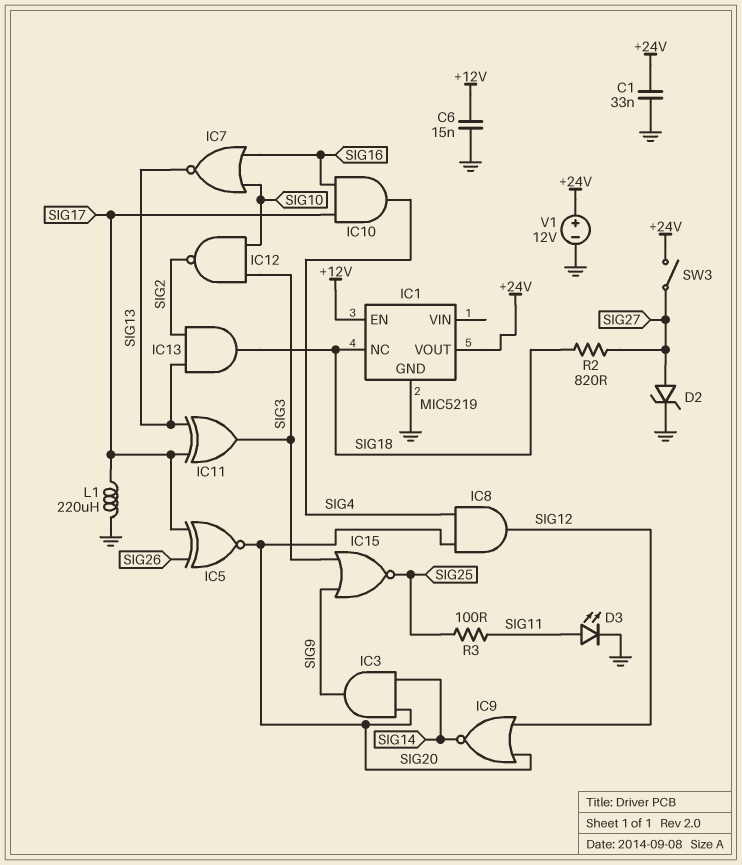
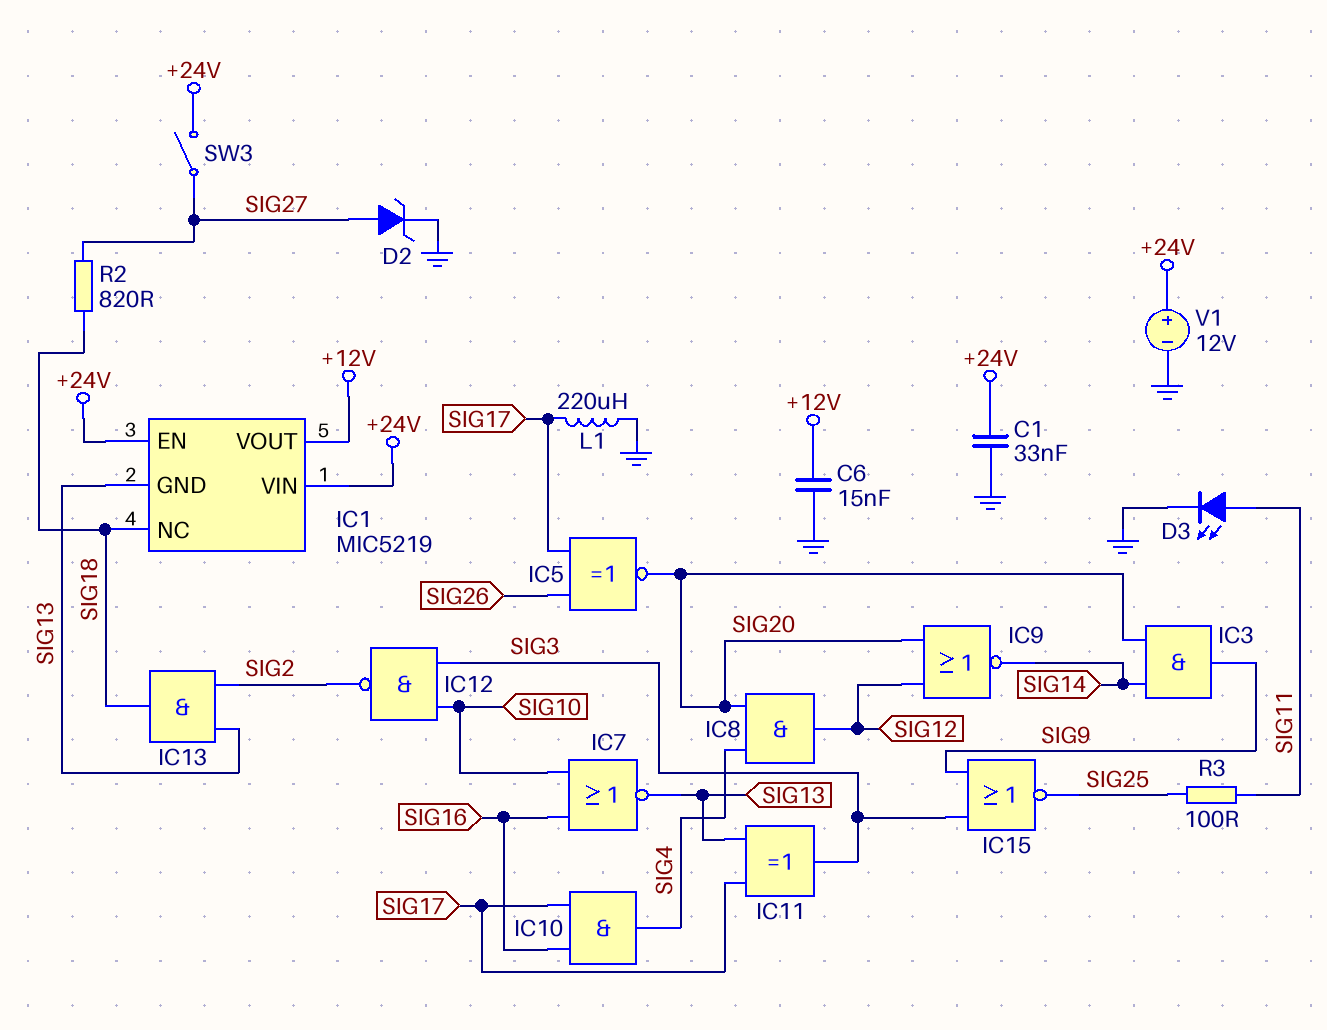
IC1 pin EN: +12V -> +24V
IC1 pin GND: GND -> SIG13
IC1 pin VIN: none -> +24V
IC1 pin VOUT: +24V -> +12V

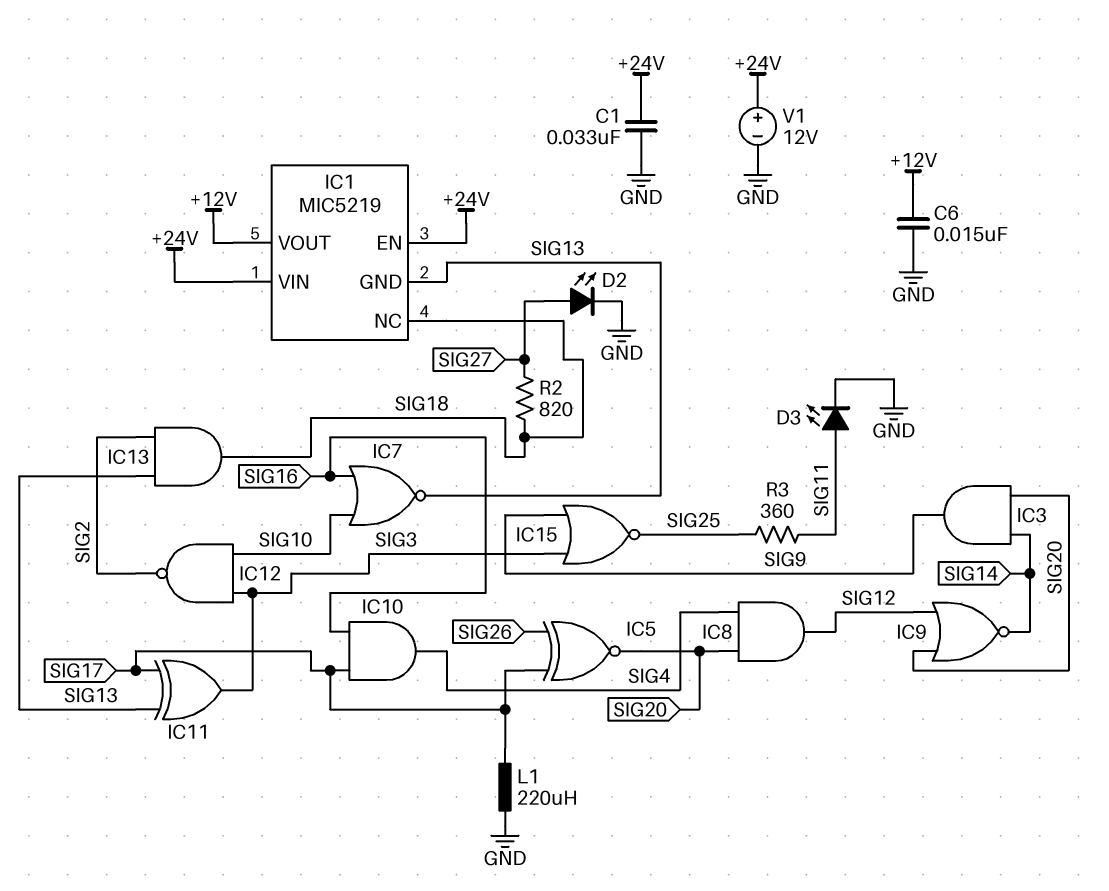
D2: zener (A SIG27, K GND) -> LED (A SIG27, K GND)
R3: 100 (SIG11, SIG25) -> 360 (SIG11, SIG25)
SW3: switch (+24V, SIG27) -> none

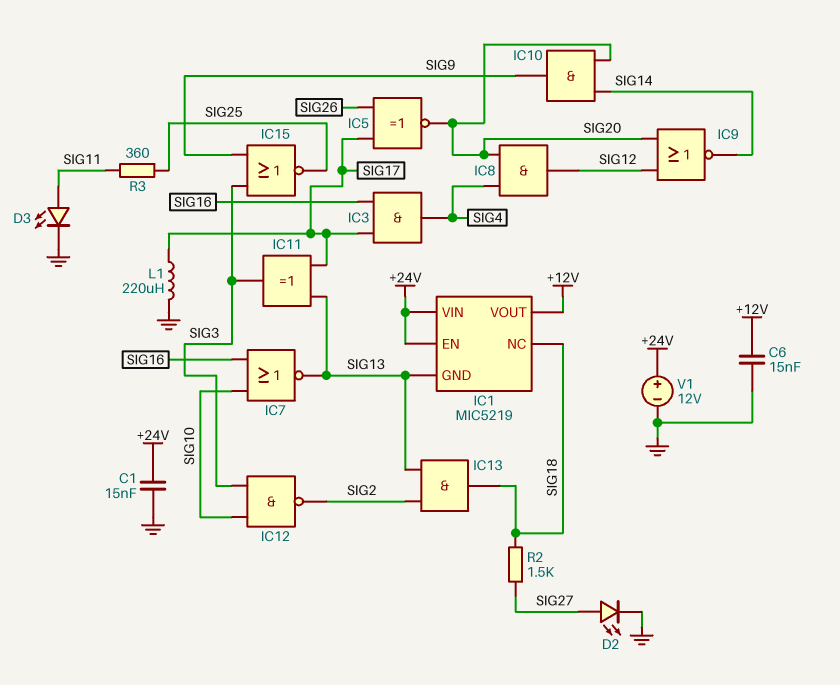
C1: 33nF (+24V, GND) -> 15nF (+24V, GND)
IC3: AND (in SIG14, in SIG20, out SIG9) -> AND (in SIG16, in SIG17, out SIG4)
IC10: AND (in SIG16, in SIG17, out SIG4) -> AND (in SIG14, in SIG20, out SIG9)
R2: 820 (SIG18, SIG27) -> 1.5k (SIG18, SIG27)

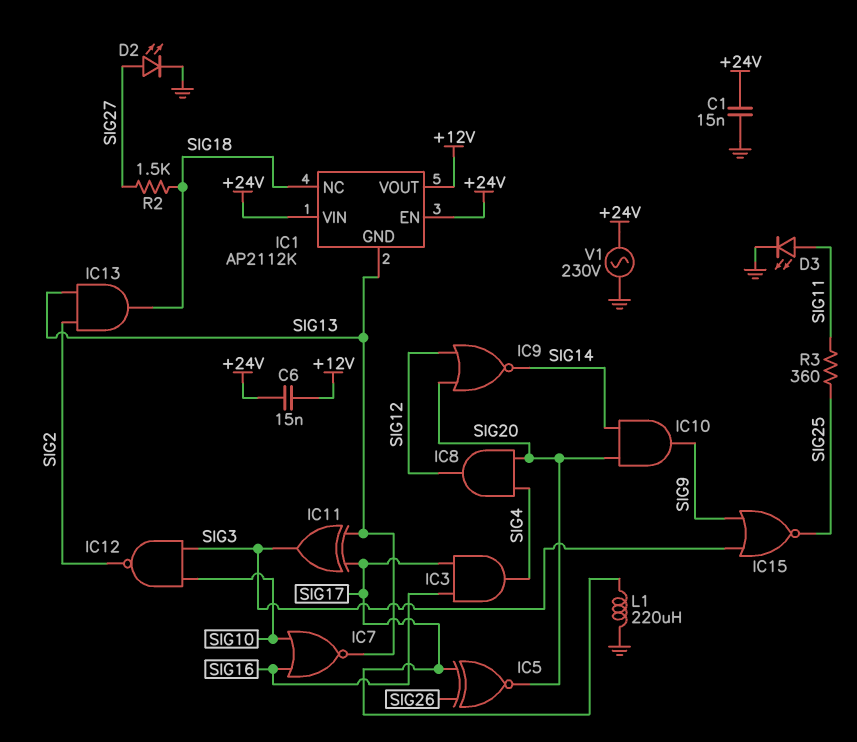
C6: 15nF (+12V, GND) -> 15nF (+12V, +24V)
IC1: MIC5219 -> AP2112K
V1: 12V (plus +24V, minus GND) -> AC 230V (+24V, GND)

